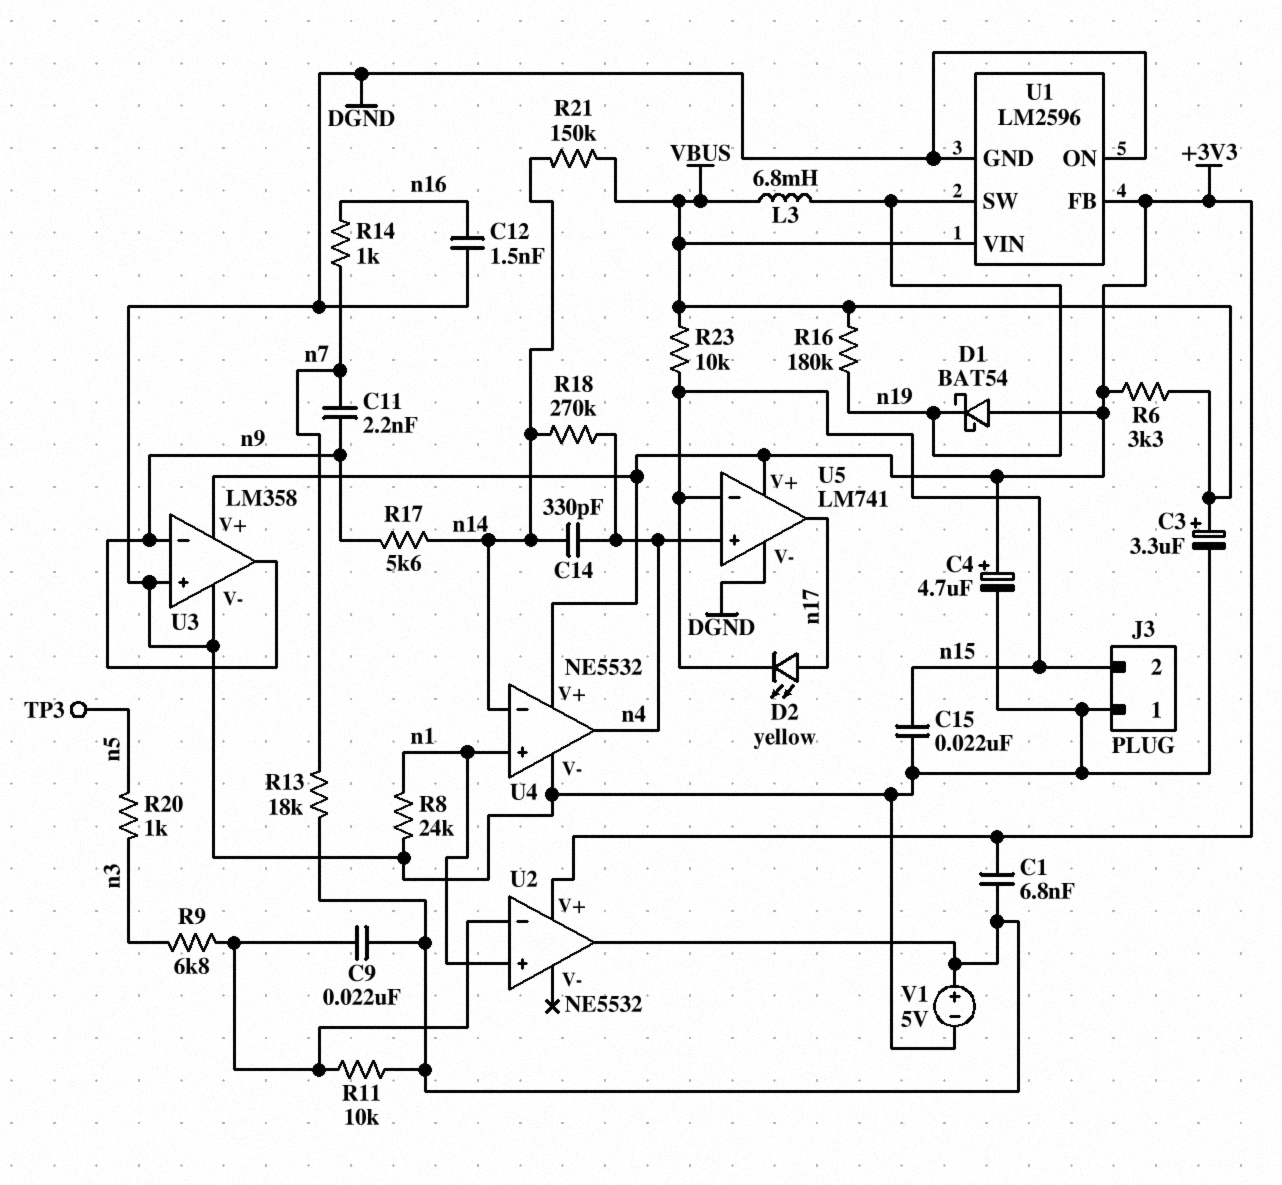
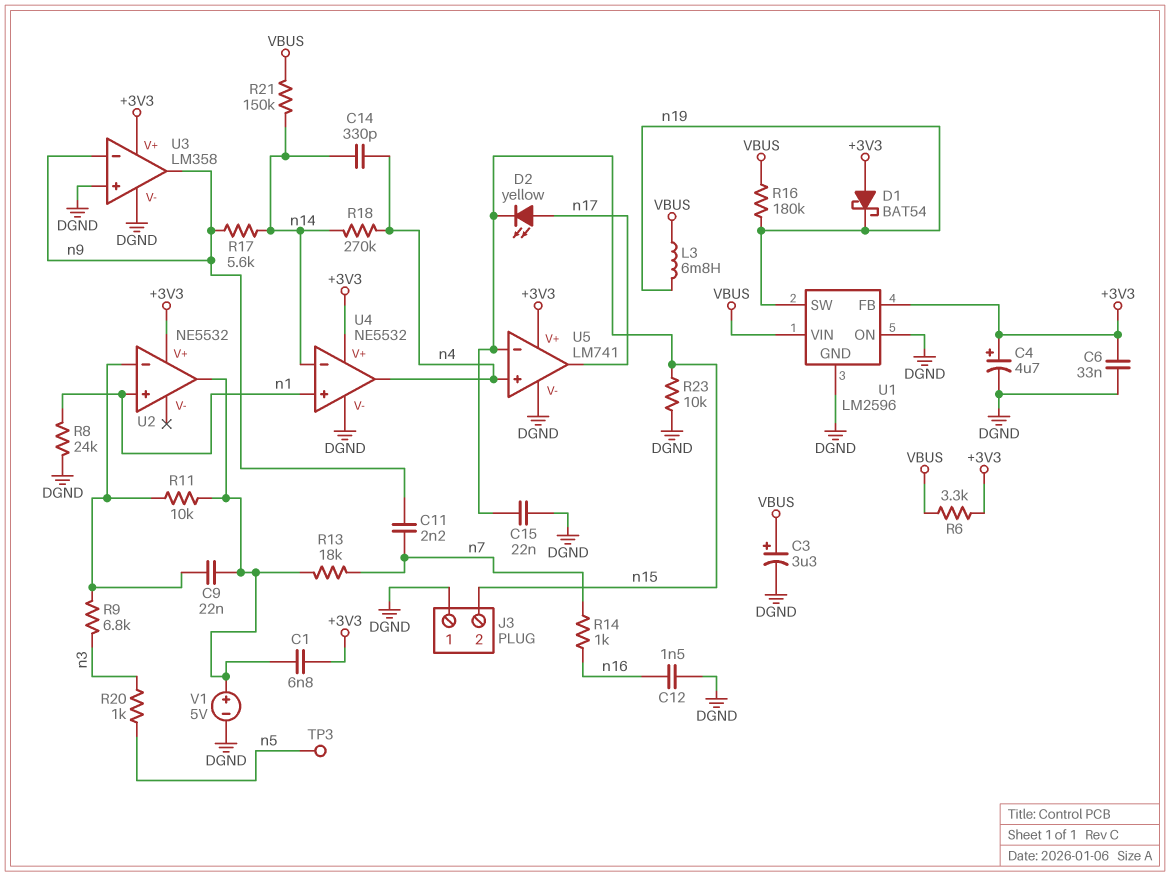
C6: none -> 33nF (+3V3, DGND)
R23: 10k (VBUS, n15) -> 10k (DGND, n15)

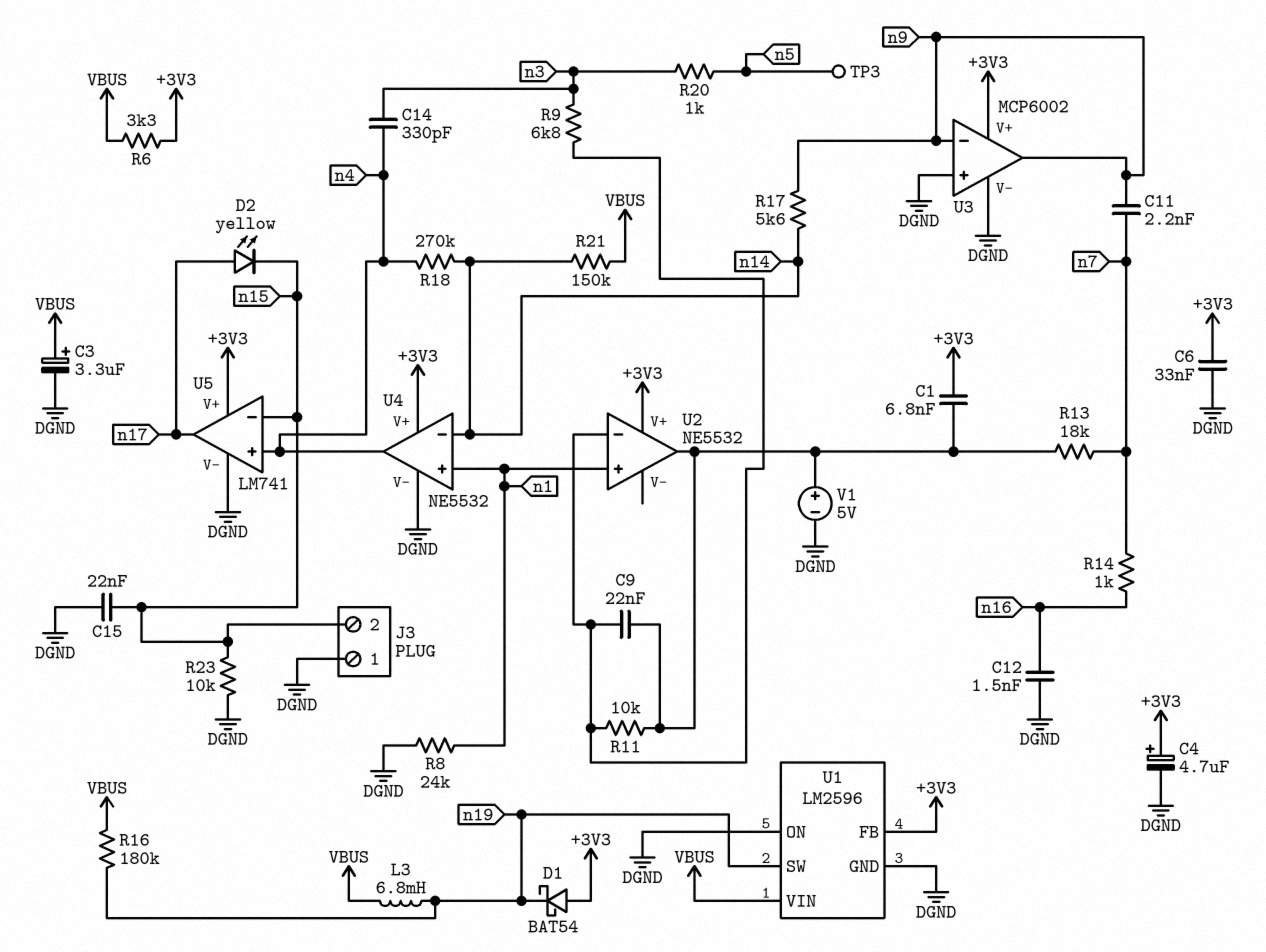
C14: 330pF (n4, n14) -> 330pF (n3, n4)
U3: LM358 -> MCP6002

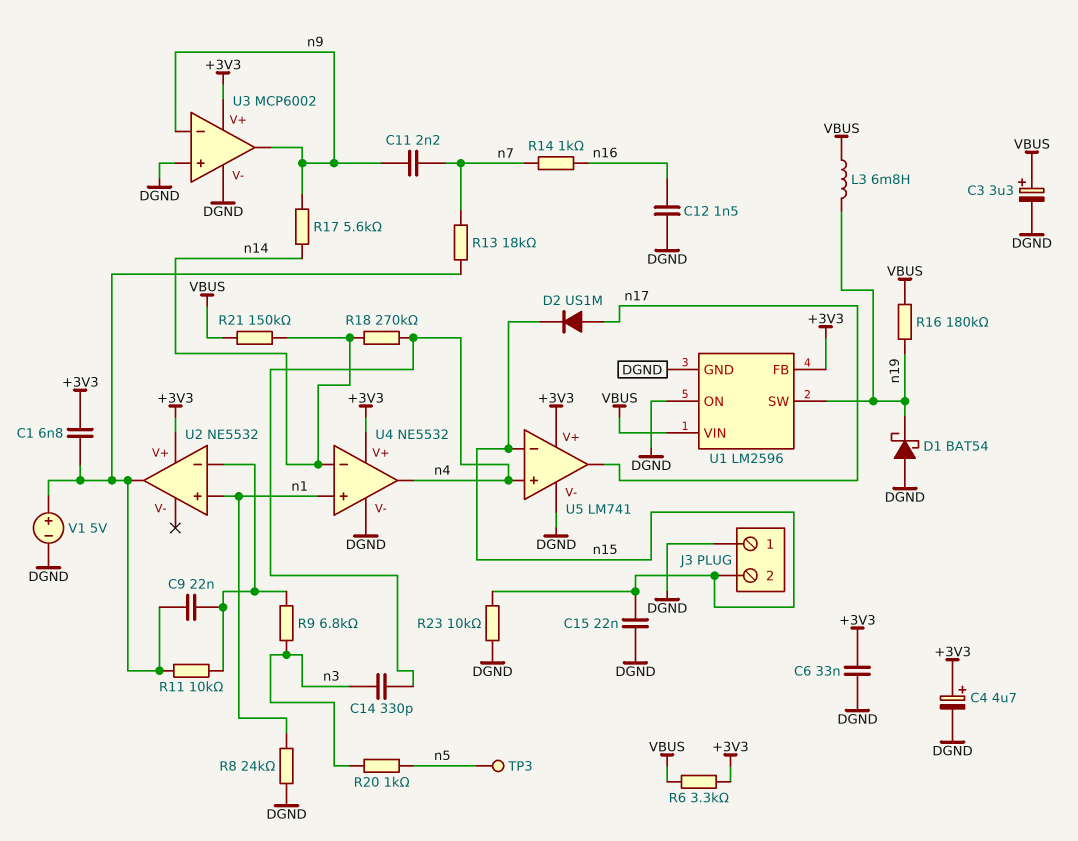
D1: schottky BAT54 (A +3V3, K n19) -> schottky BAT54 (A DGND, K n19)
D2: LED yellow (A n17, K n15) -> diode US1M (A n17, K n15)

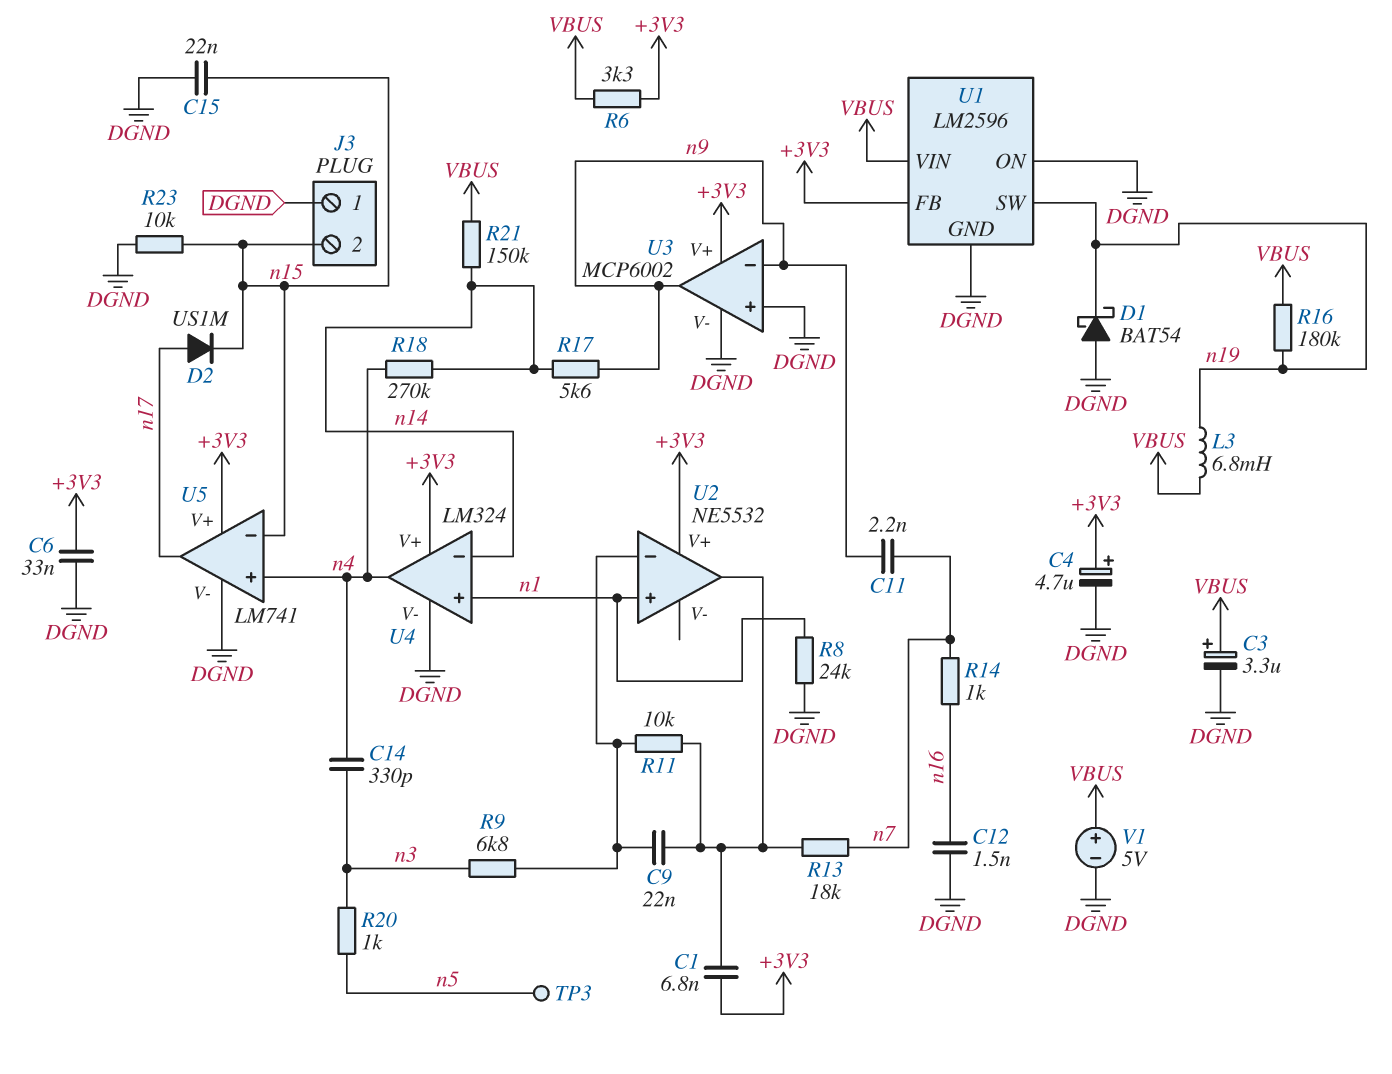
U4: NE5532 -> LM324
V1: 5V (plus U2/out, minus DGND) -> 5V (plus VBUS, minus DGND)

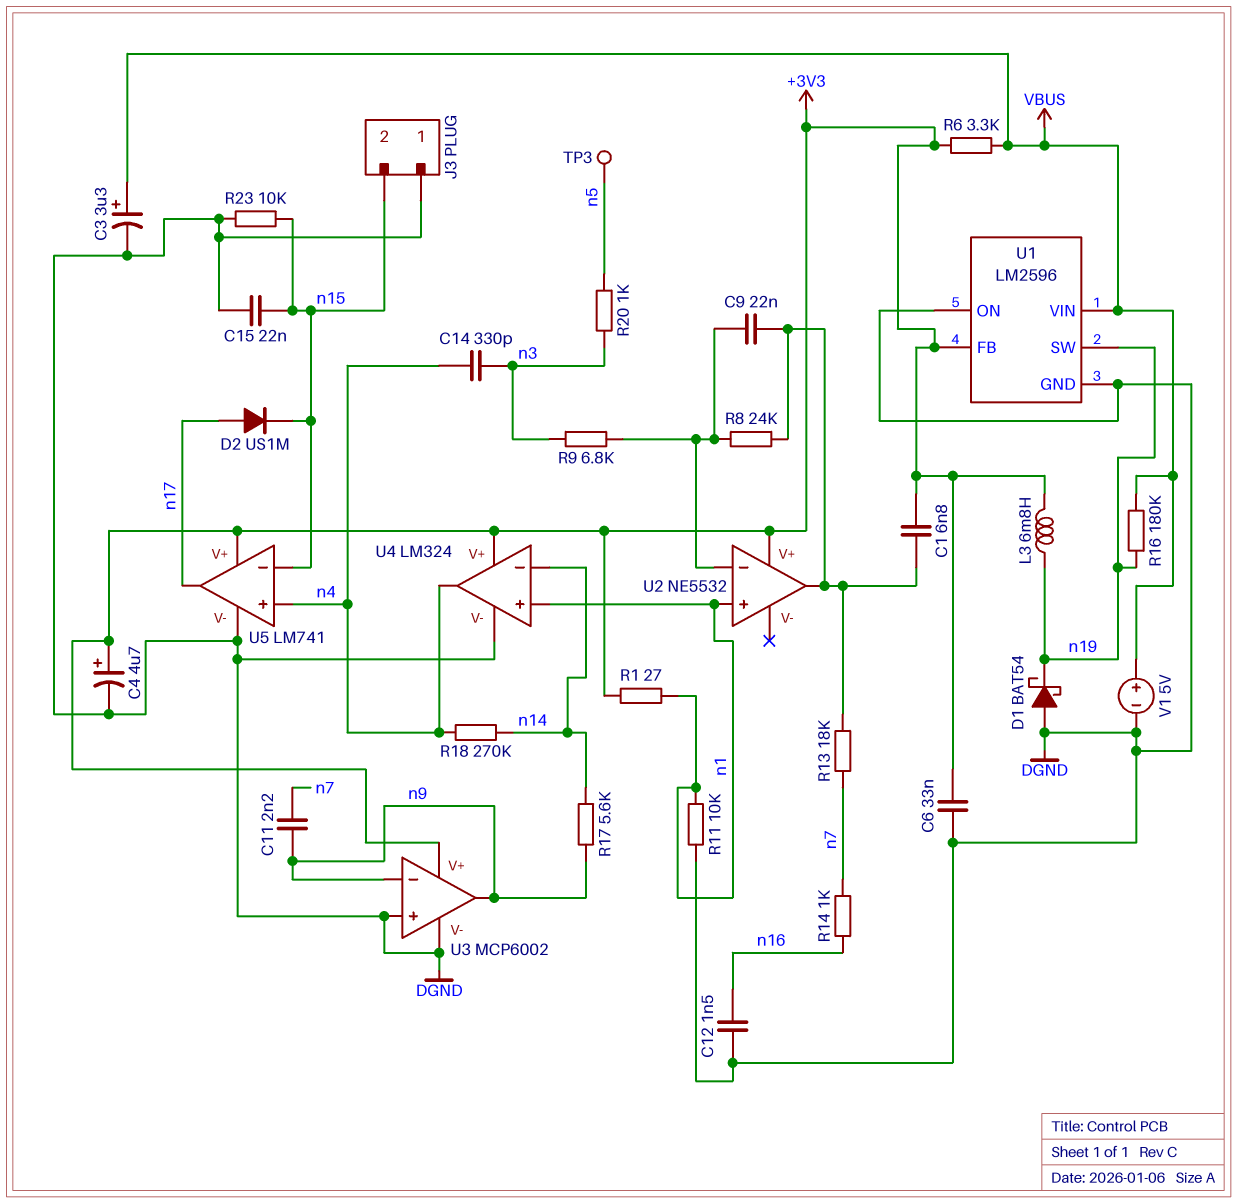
L3: 6.8mH (VBUS, n19) -> 6.8mH (+3V3, n19)
R1: none -> 27 (+3V3, n1)
R8: 24k (DGND, n1) -> 24k (U2/in-, U2/out)
R11: 10k (U2/in-, U2/out) -> 10k (DGND, n1)
R21: 150k (VBUS, n14) -> none

